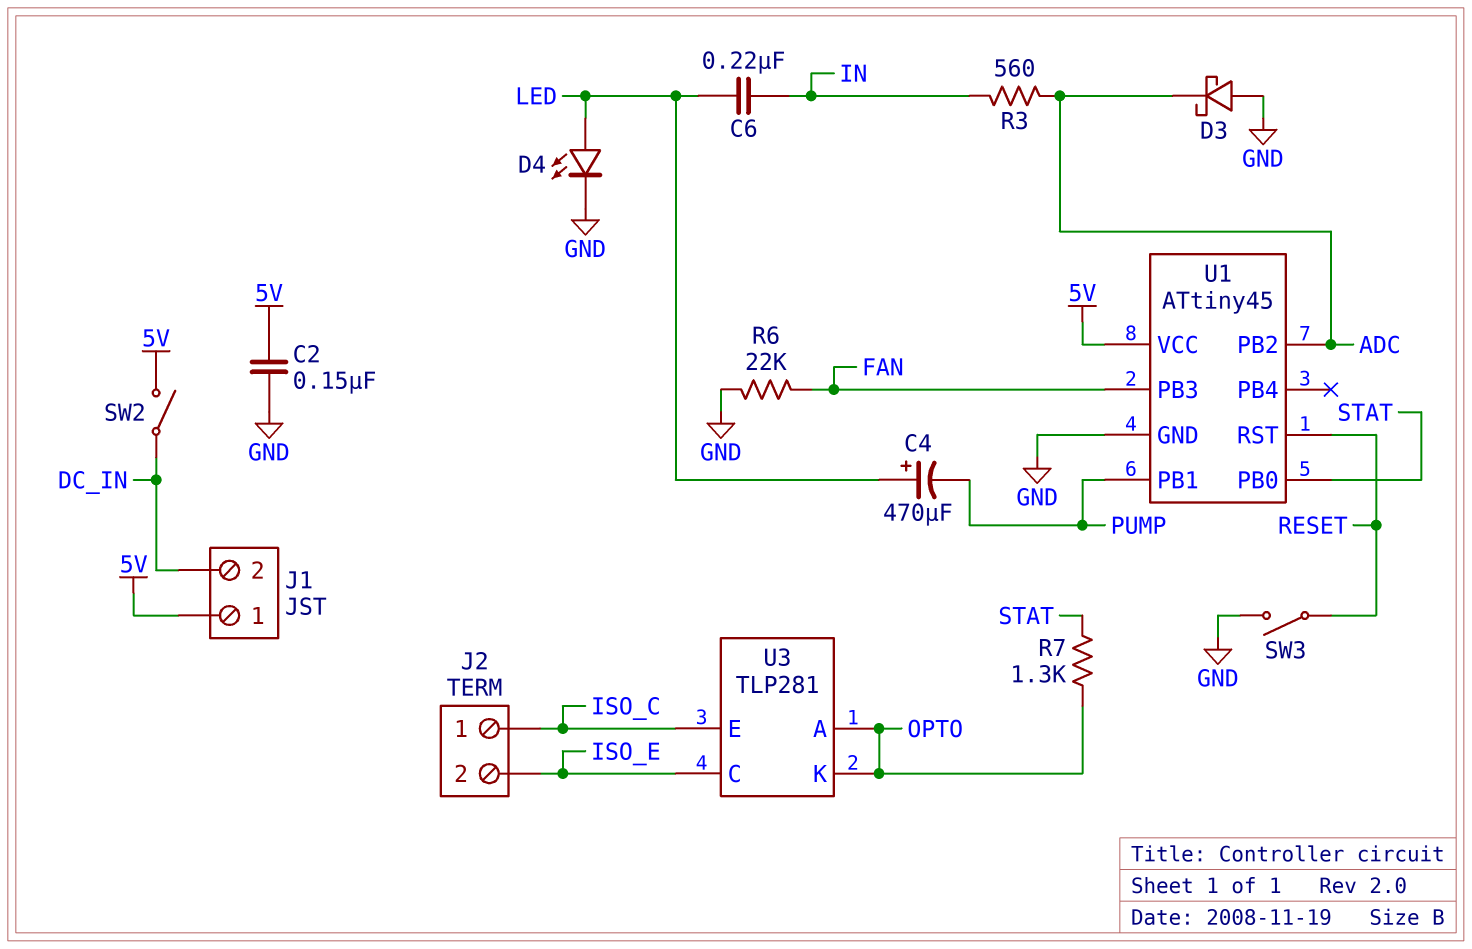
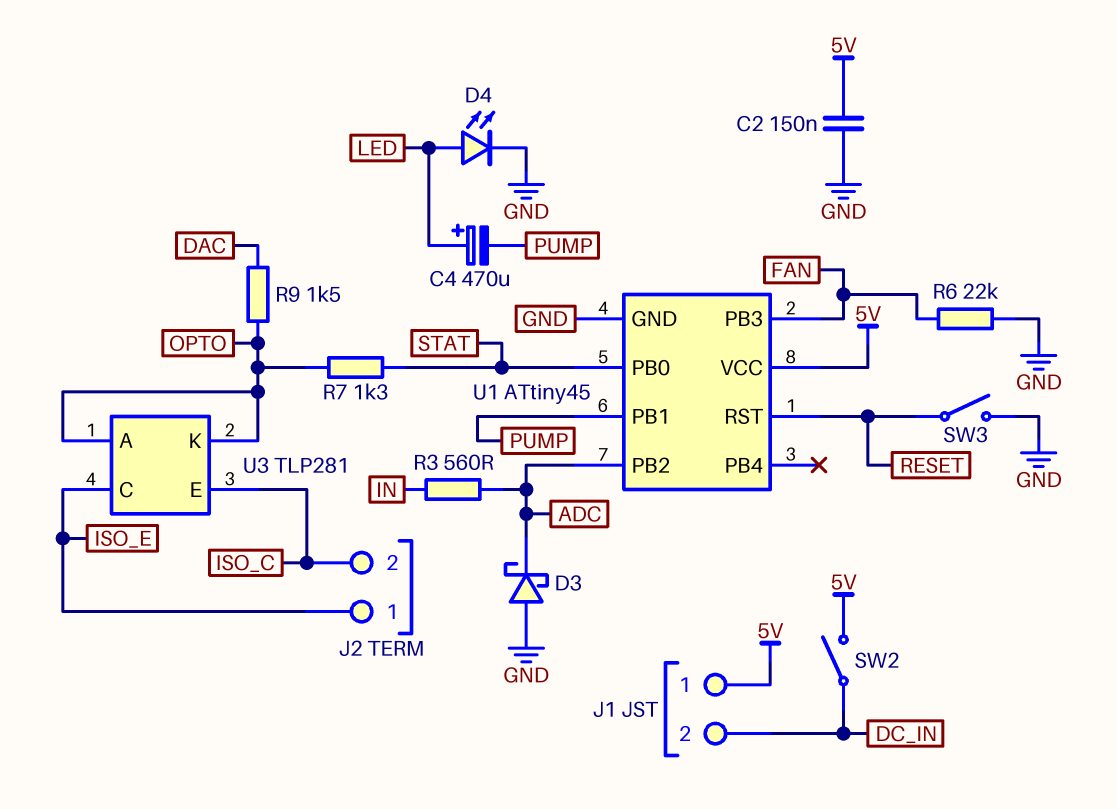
C6: 220nF (IN, LED) -> none
J2 pin 1: ISO_C -> ISO_E
J2 pin 2: ISO_E -> ISO_C
R9: none -> 1.5k (DAC, OPTO)

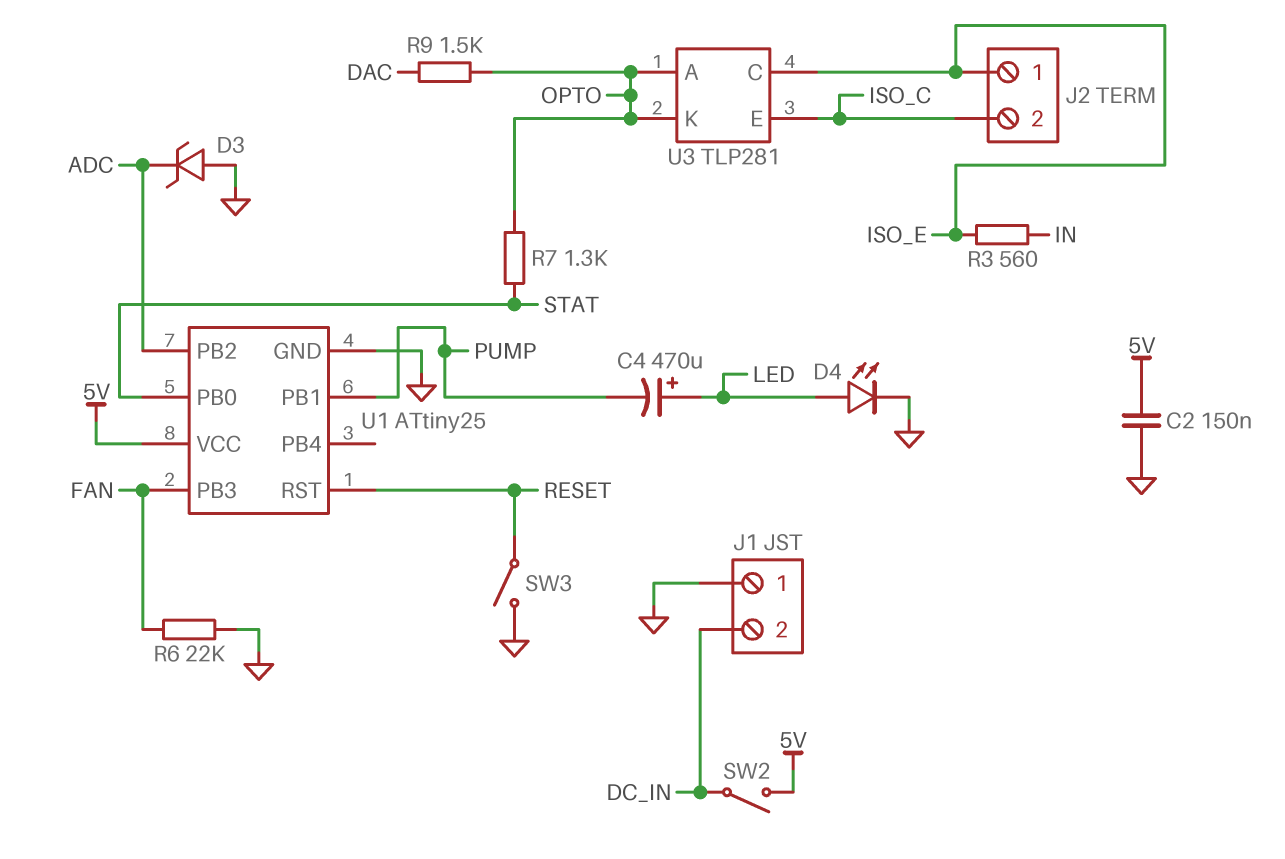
D3: schottky (A GND, K ADC) -> zener (A GND, K ADC)
J1 pin 1: 5V -> GND
R3: 560 (ADC, IN) -> 560 (IN, ISO_E)
U1: ATtiny45 -> ATtiny25

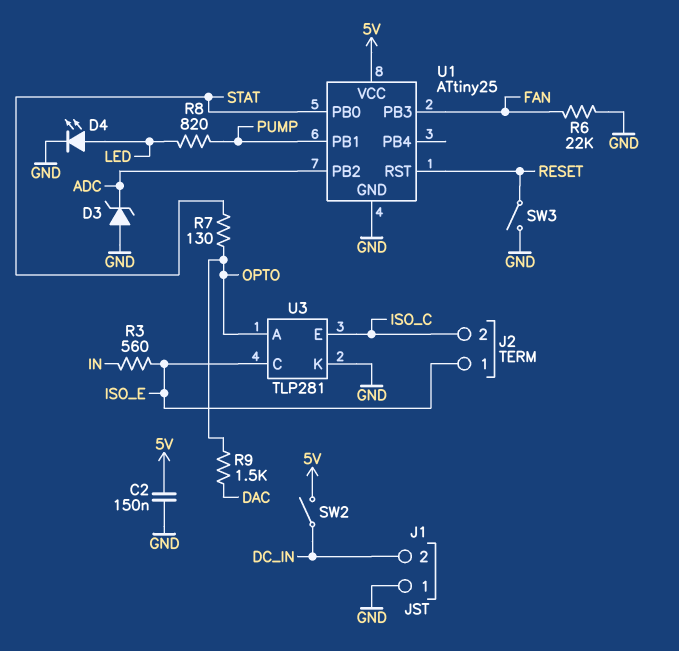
C4: 470uF (plus LED, minus PUMP) -> none
R7: 1.3k (OPTO, STAT) -> 130 (OPTO, STAT)
R8: none -> 820 (LED, PUMP)
U3 pin K: OPTO -> GND

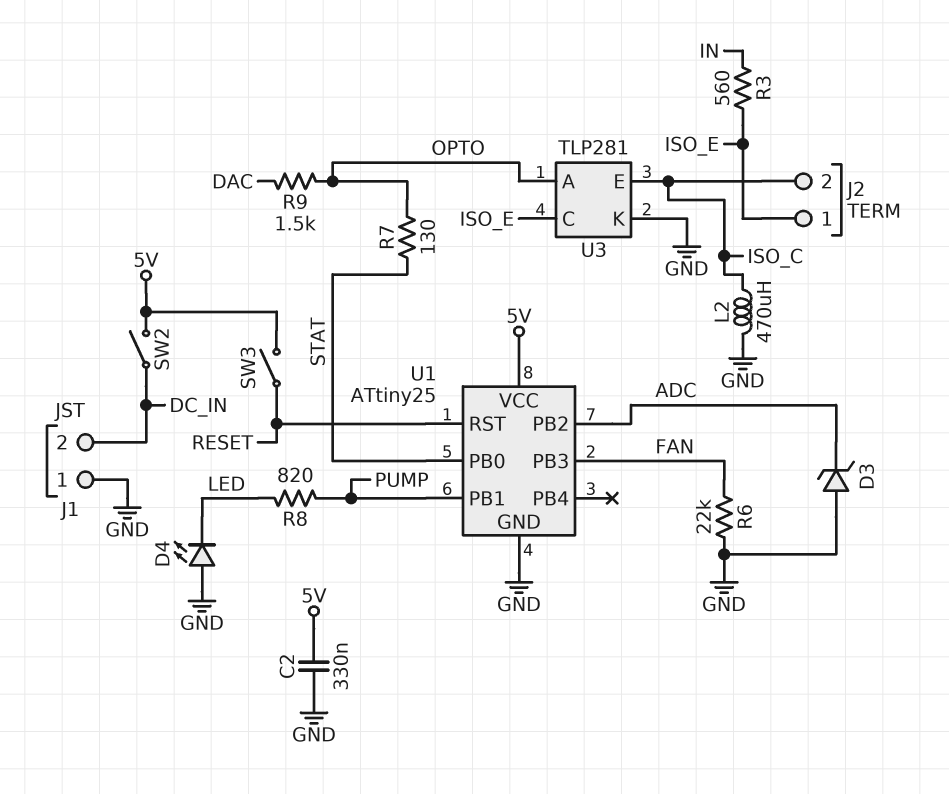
C2: 150nF (5V, GND) -> 330nF (5V, GND)
D4: LED (A LED, K GND) -> LED (A GND, K LED)
L2: none -> 470uH (GND, ISO_C)
SW3: switch (GND, RESET) -> switch (5V, RESET)

